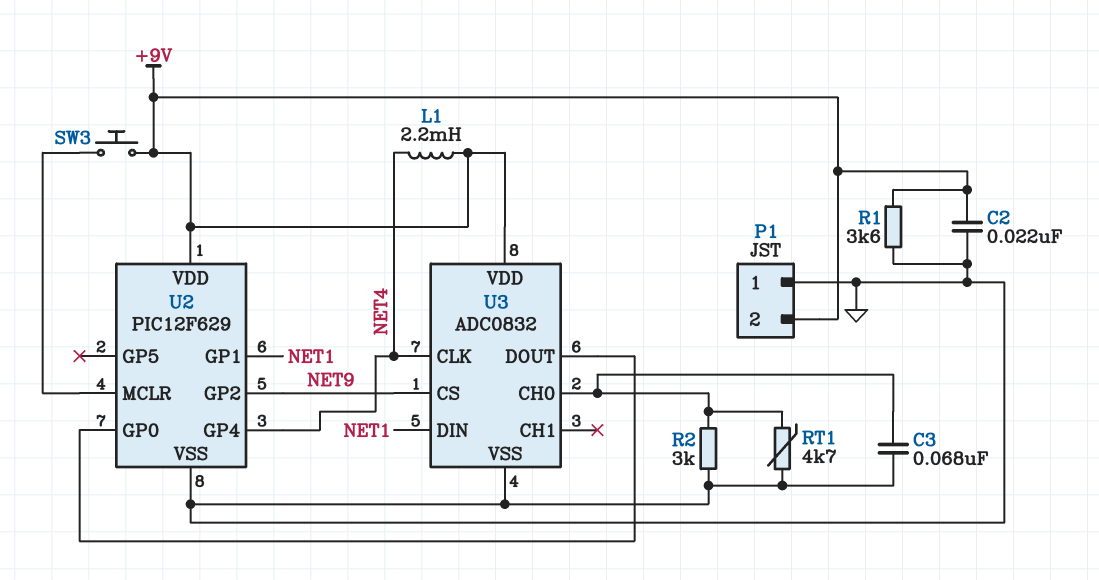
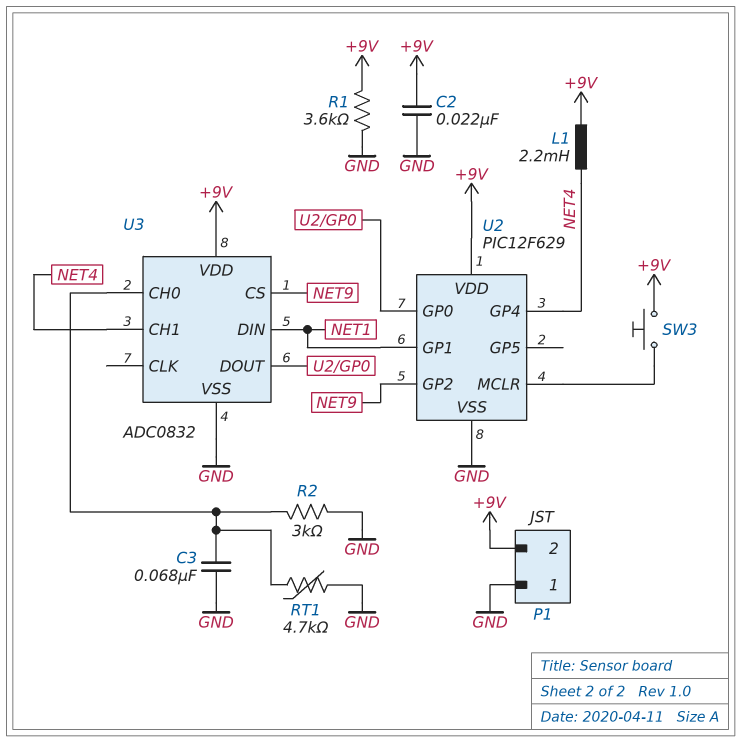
U3 pin CH1: none -> NET4
U3 pin CLK: NET4 -> none

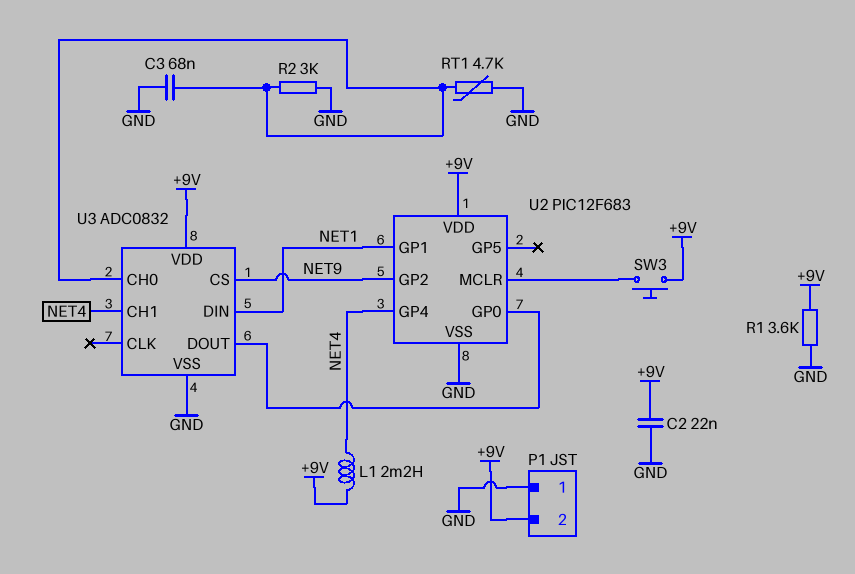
U2: PIC12F629 -> PIC12F683

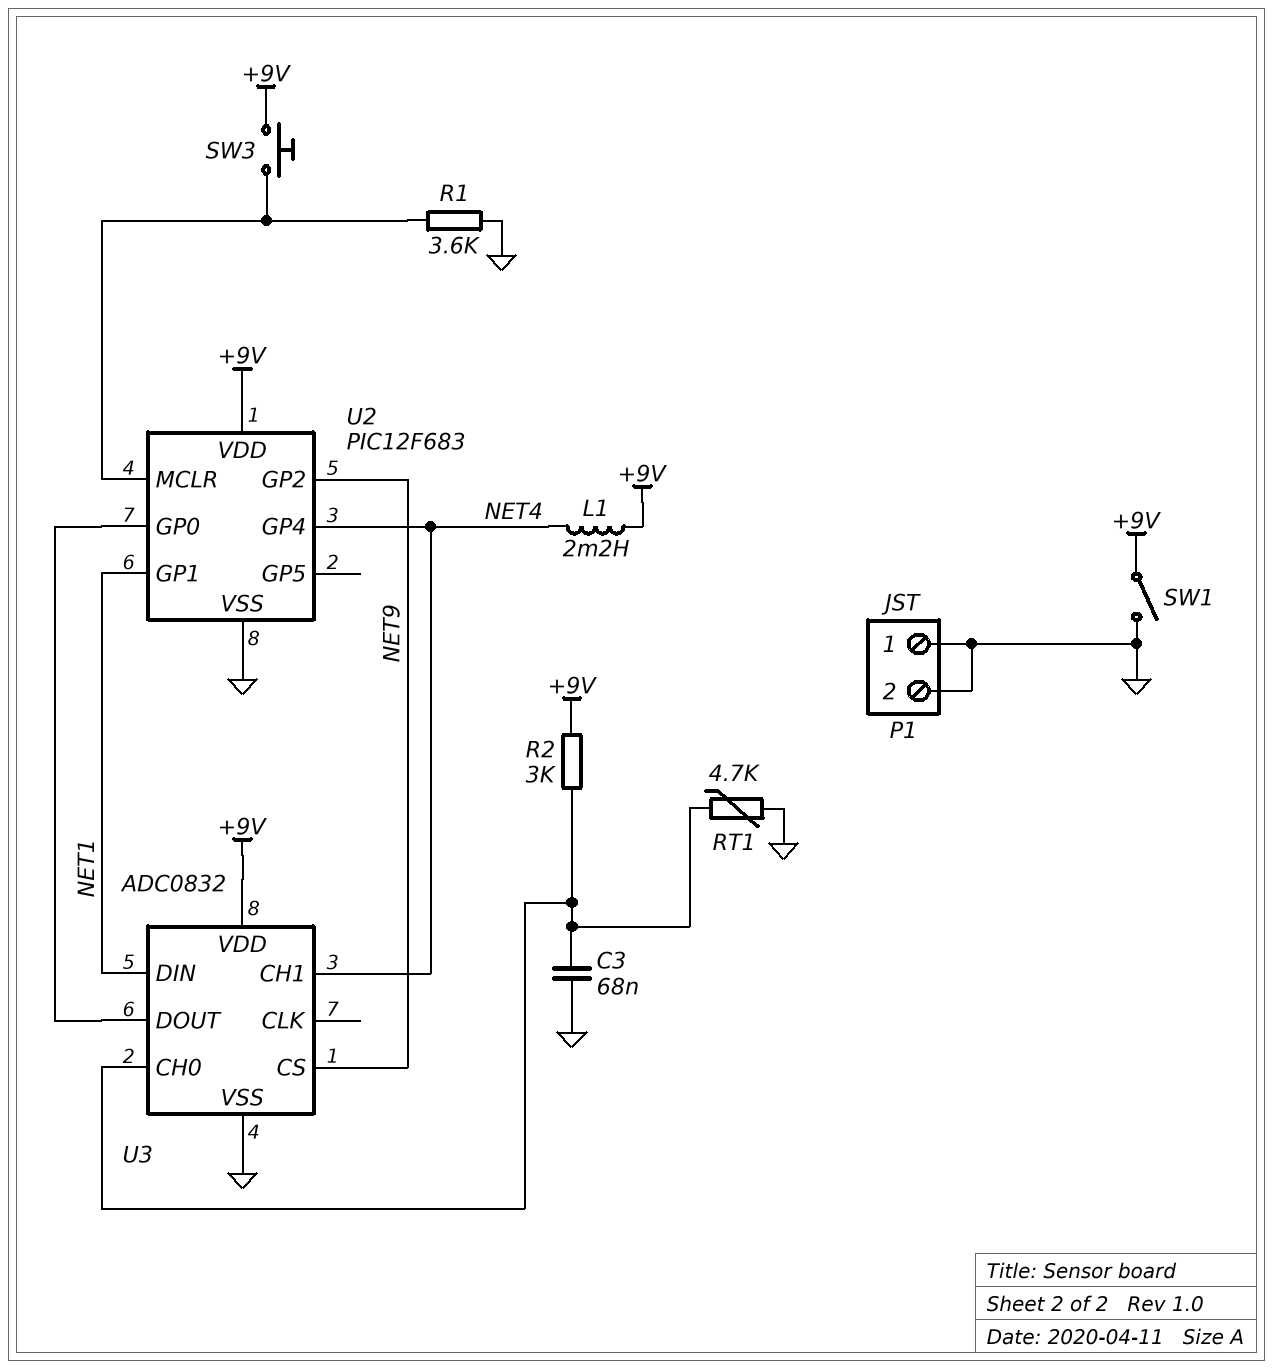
C2: 22nF (+9V, GND) -> none
P1 pin 2: +9V -> GND
R1: 3.6k (+9V, GND) -> 3.6k (GND, U2/MCLR)
R2: 3k (GND, U3/CH0) -> 3k (+9V, U3/CH0)
SW1: none -> switch (+9V, GND)

